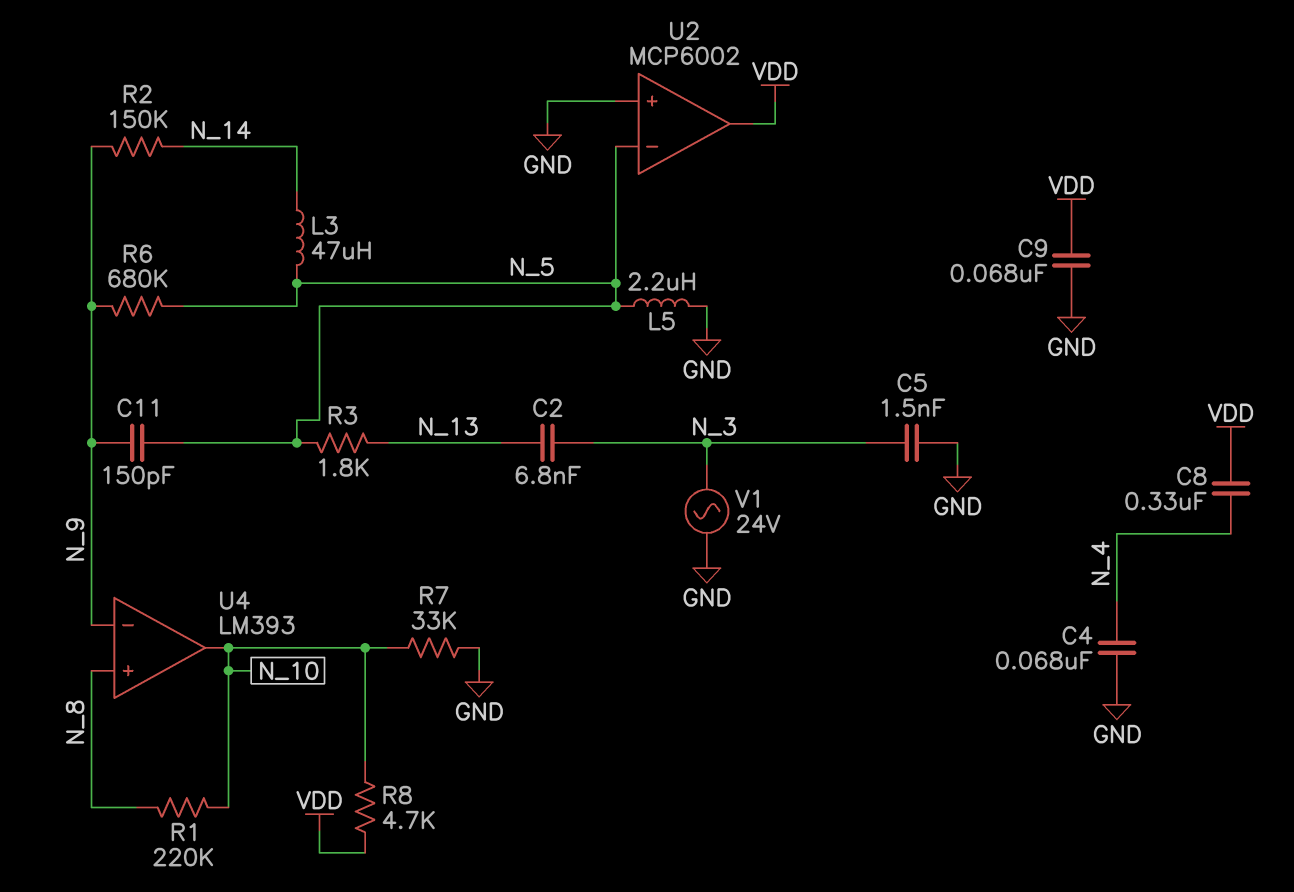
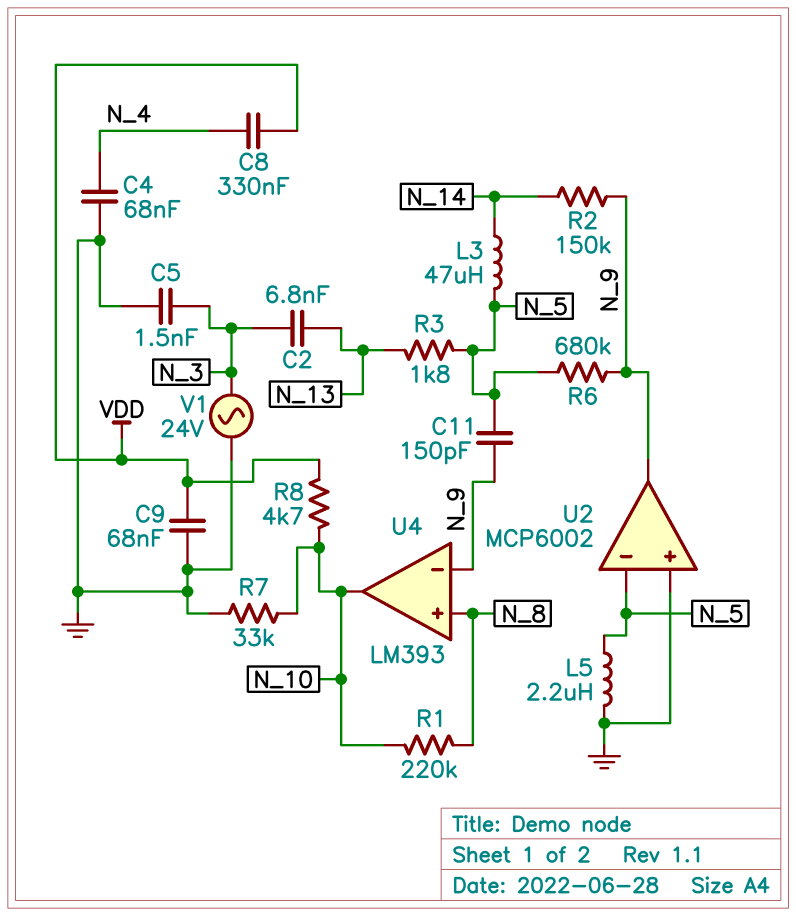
U2 pin out: VDD -> N_9

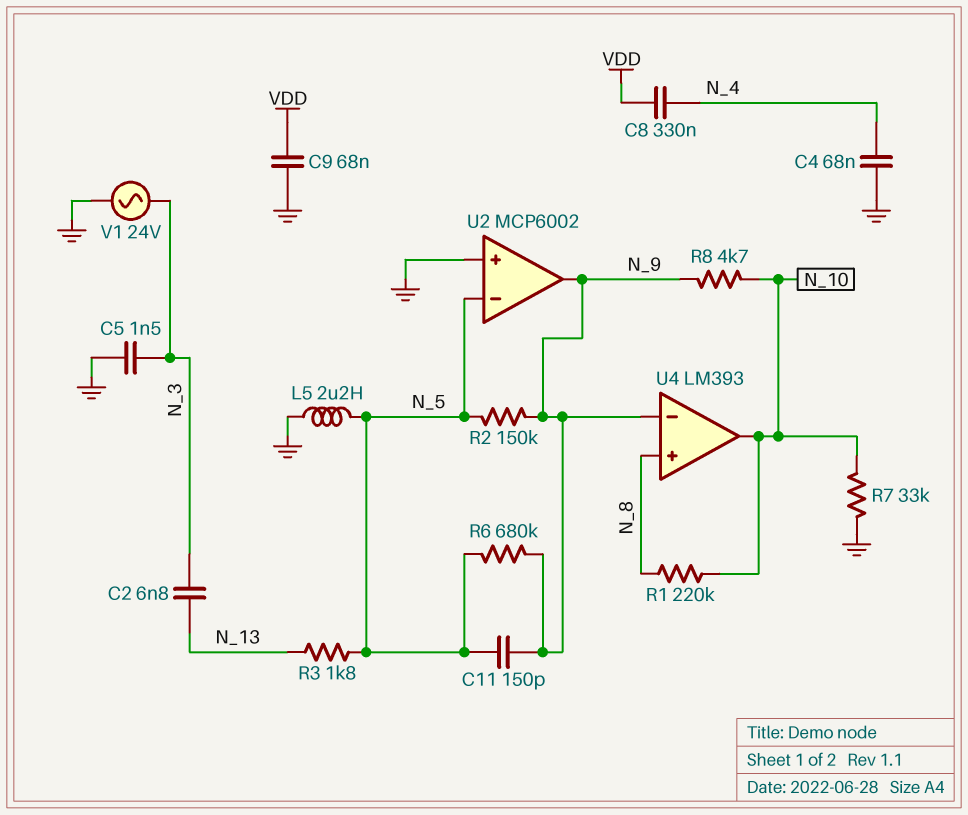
L3: 47uH (N_5, N_14) -> none
R2: 150k (N_9, N_14) -> 150k (N_5, N_9)
R8: 4.7k (N_10, VDD) -> 4.7k (N_9, N_10)

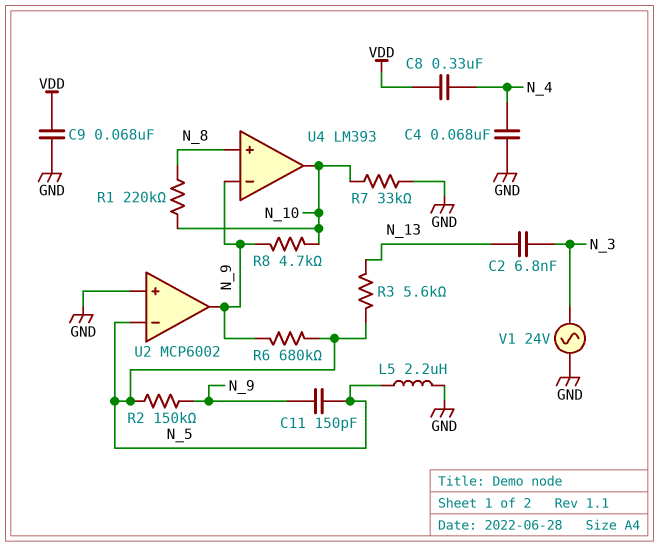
C5: 1.5nF (GND, N_3) -> none
R3: 1.8k (N_5, N_13) -> 5.6k (N_5, N_13)

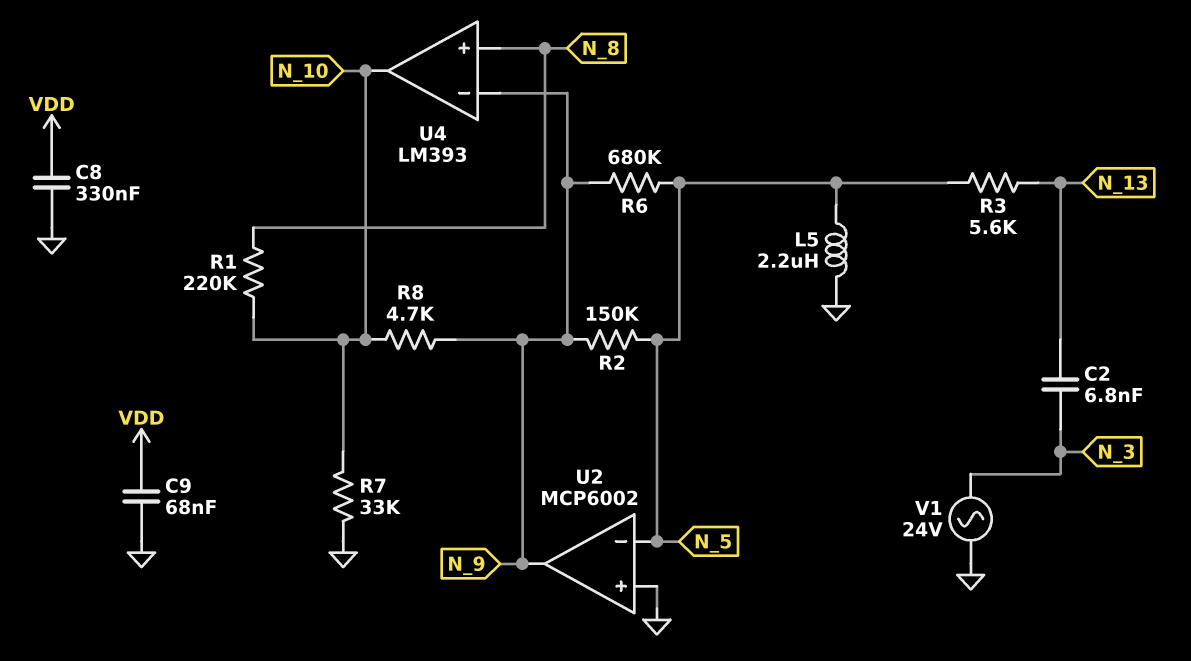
C4: 68nF (GND, N_4) -> none
C8: 330nF (N_4, VDD) -> 330nF (GND, VDD)
C11: 150pF (N_5, N_9) -> none

